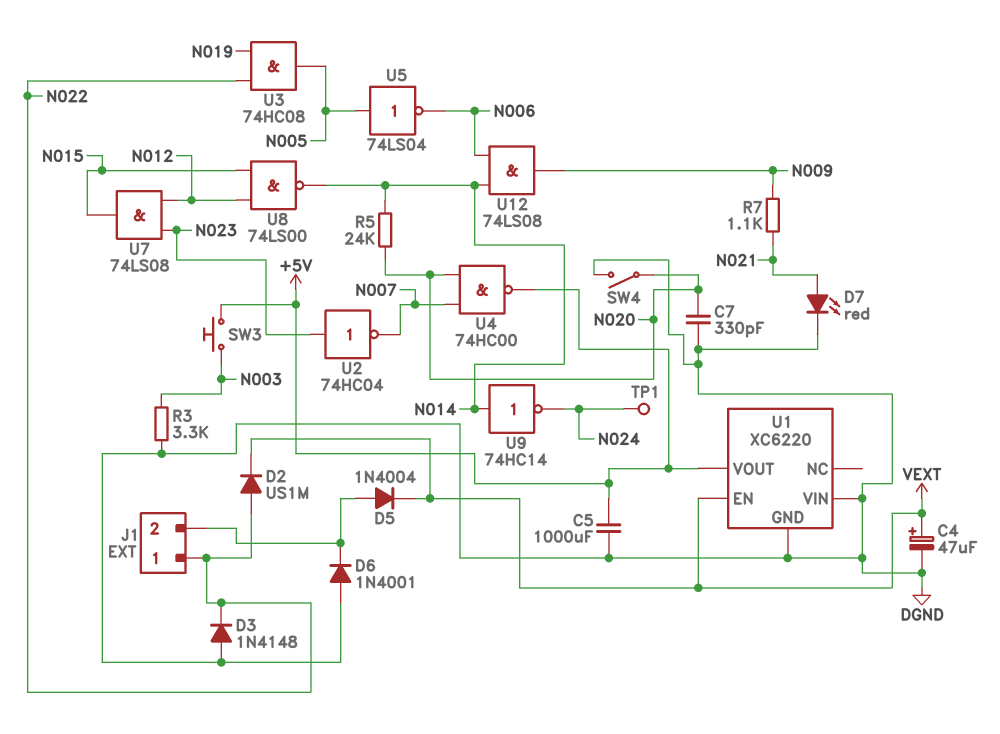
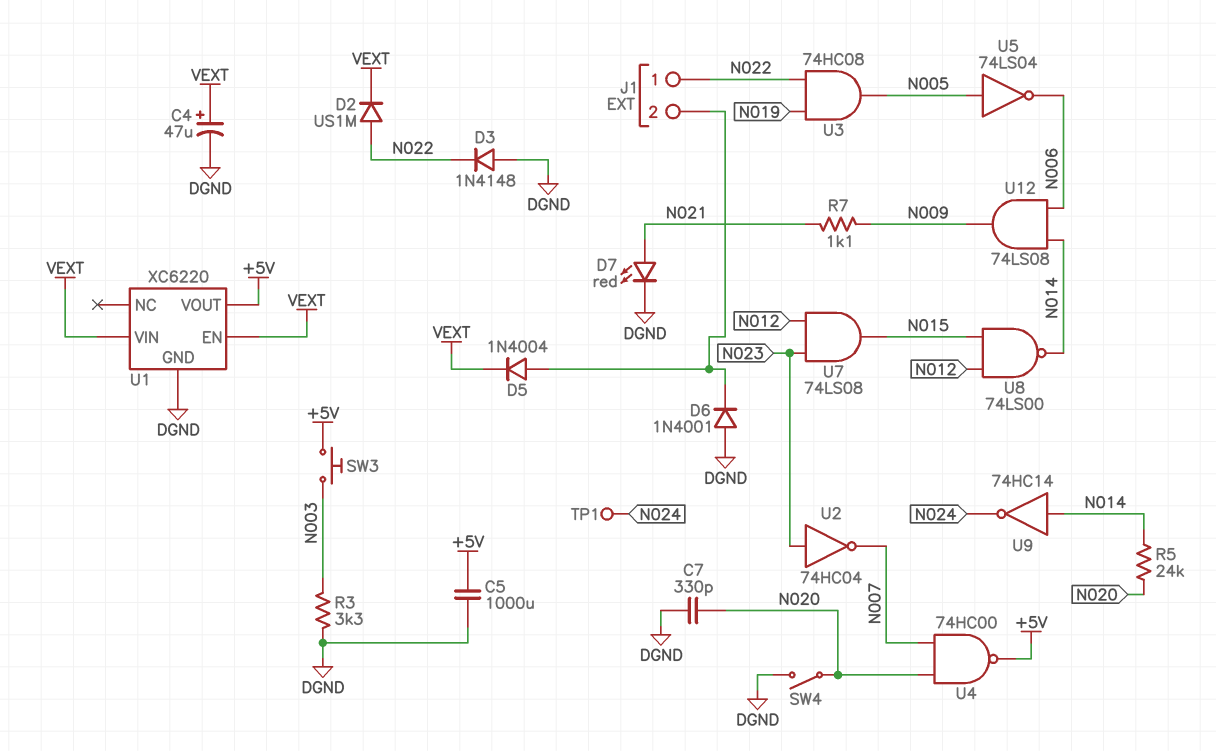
U1 pin VIN: DGND -> VEXT

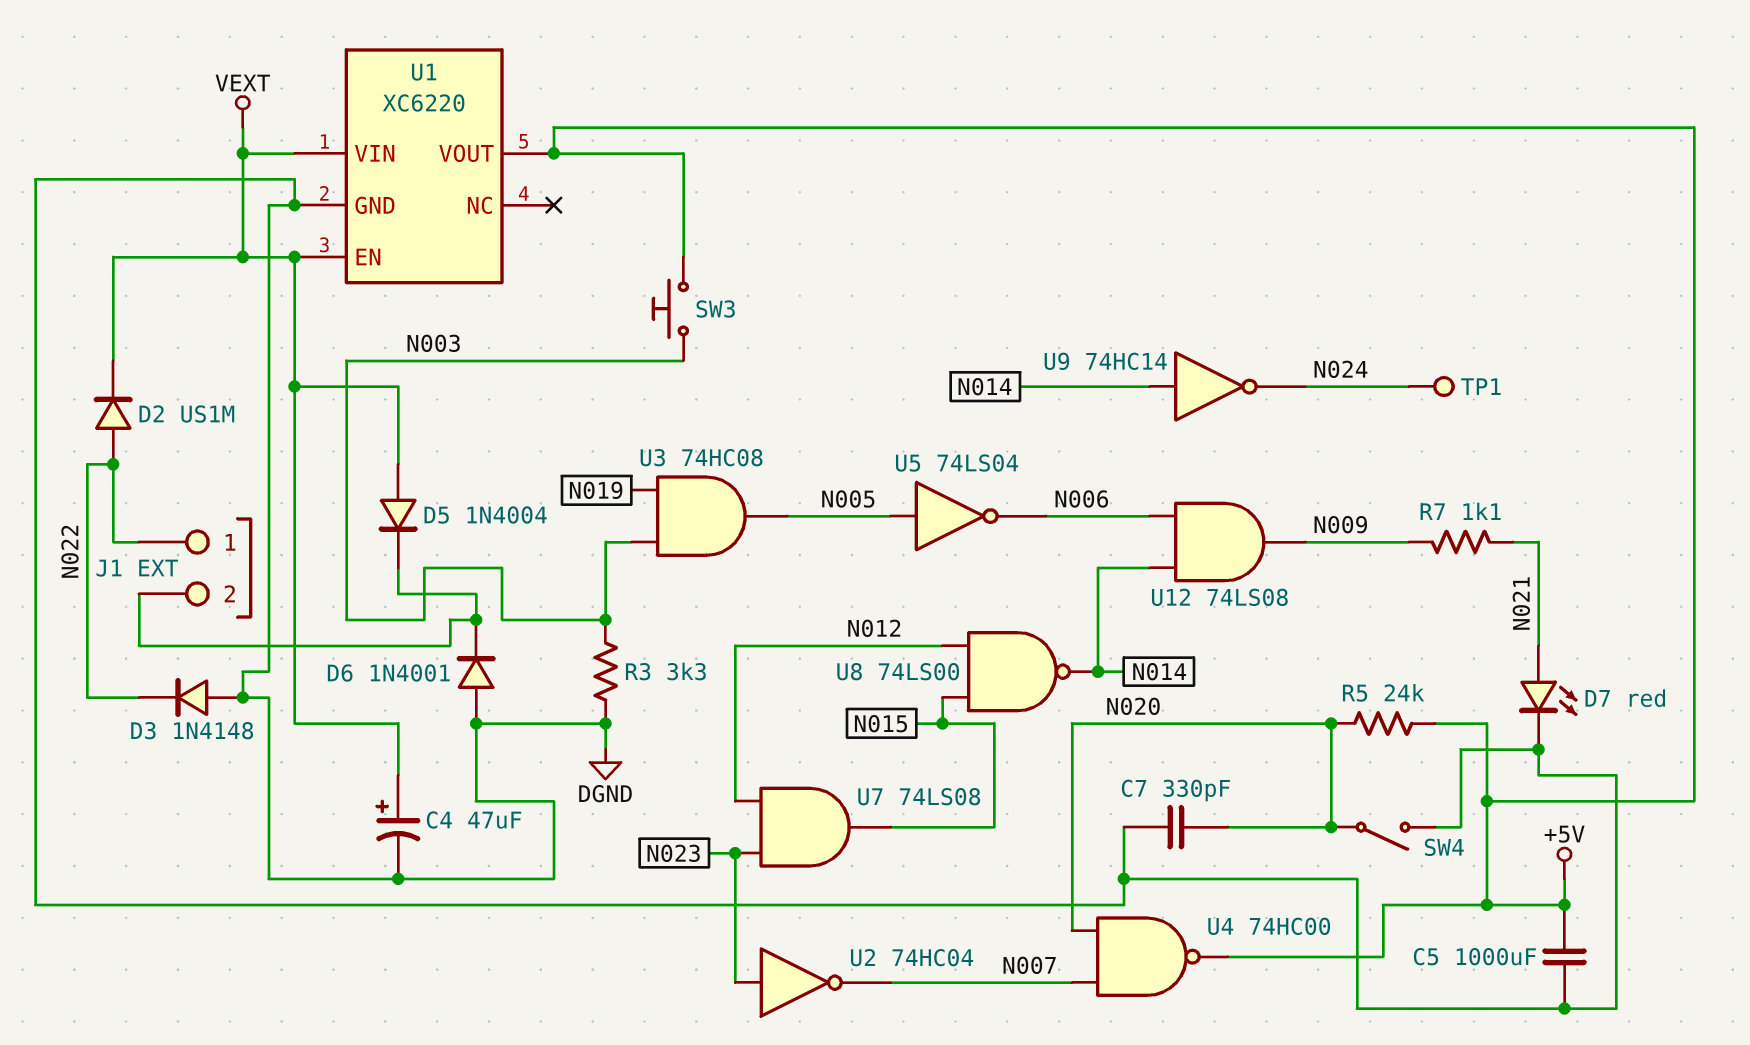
D5: diode 1N4004 (A J1/2, K VEXT) -> diode 1N4004 (A VEXT, K J1/2)
R5: 24k (N014, N020) -> 24k (+5V, N020)
U3: AND 74HC08 (in N019, in N022, out N005) -> AND 74HC08 (in N003, in N019, out N005)

